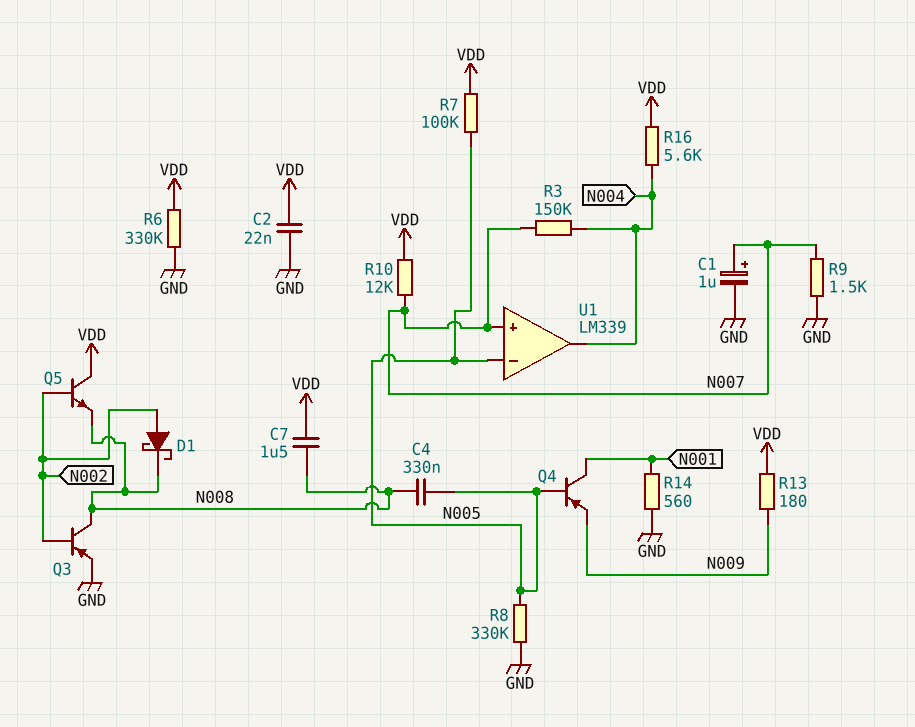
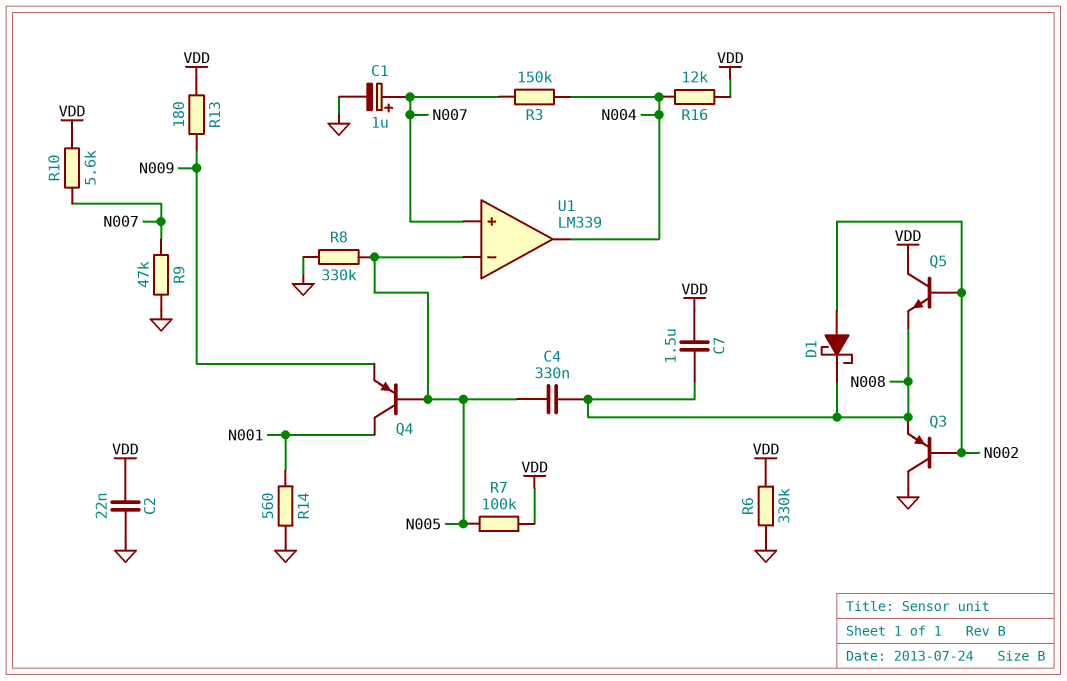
Q3: PNP (B N002, C N008, E GND) -> PNP (B N002, C GND, E N008)
R9: 1.5k (GND, N007) -> 47k (GND, N007)
R10: 12k (N007, VDD) -> 5.6k (N007, VDD)
R16: 5.6k (N004, VDD) -> 12k (N004, VDD)

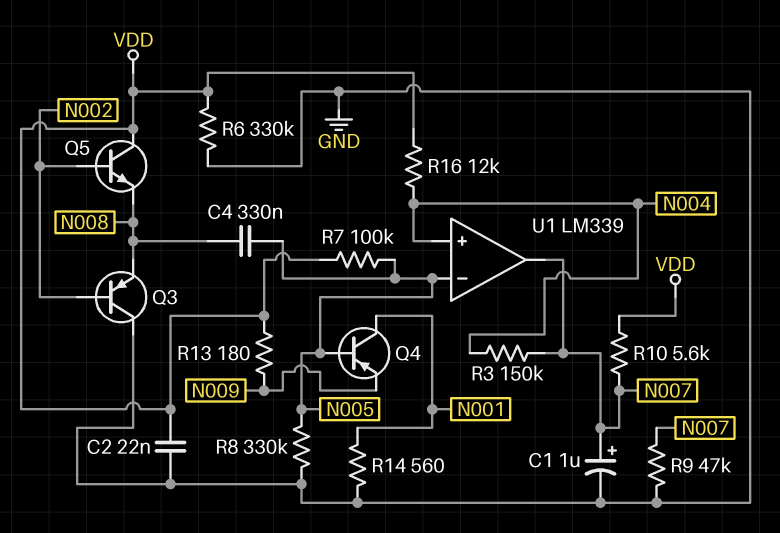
C7: 1.5uF (N008, VDD) -> none
D1: schottky (A N002, K N008) -> none
U1 pin in+: N007 -> N004
U1 pin out: N004 -> N007

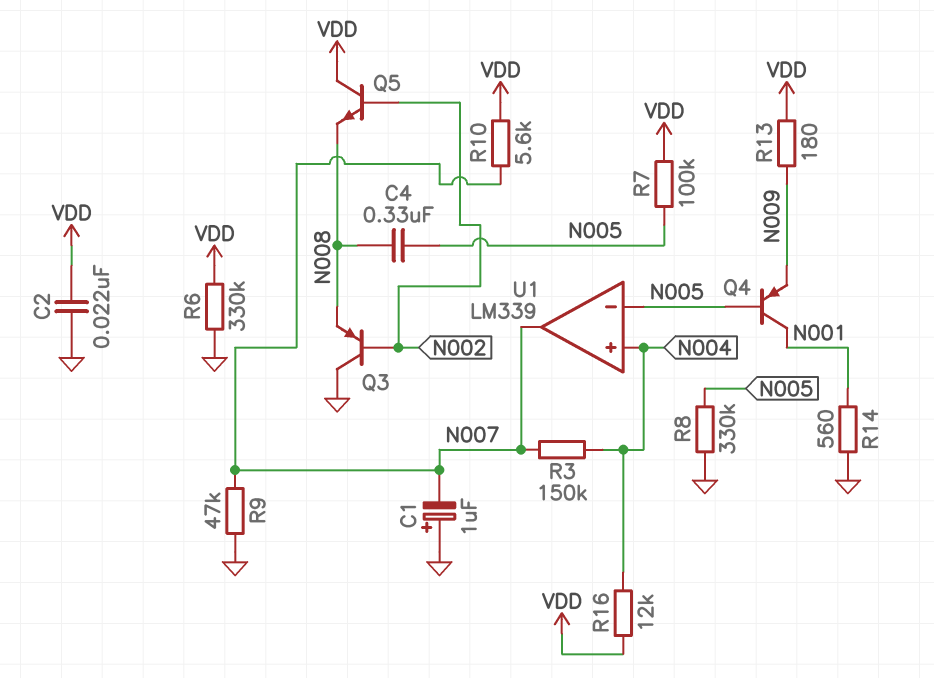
C1: 1uF (plus N007, minus GND) -> 1uF (plus GND, minus N007)

